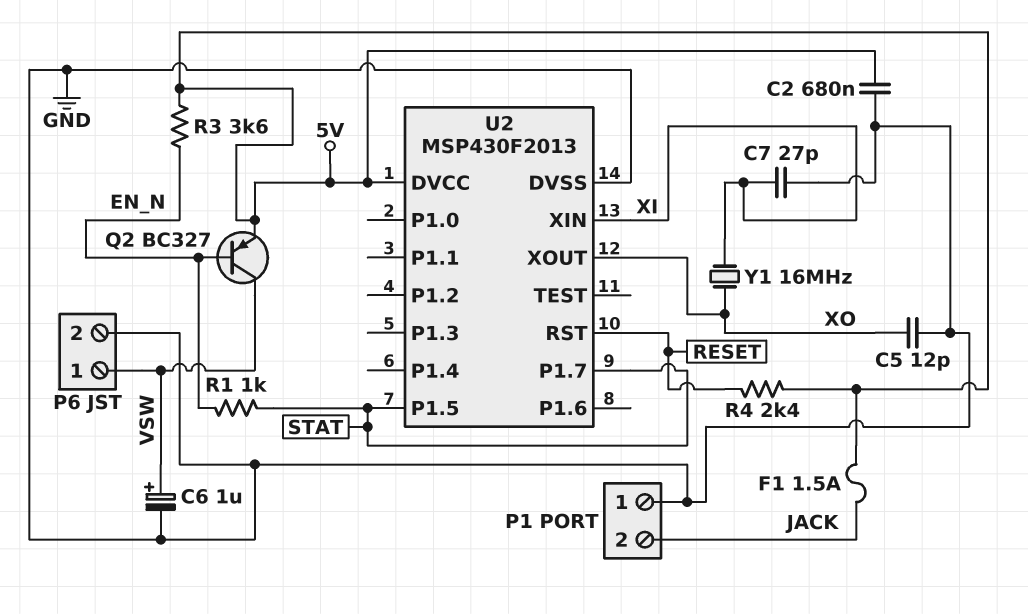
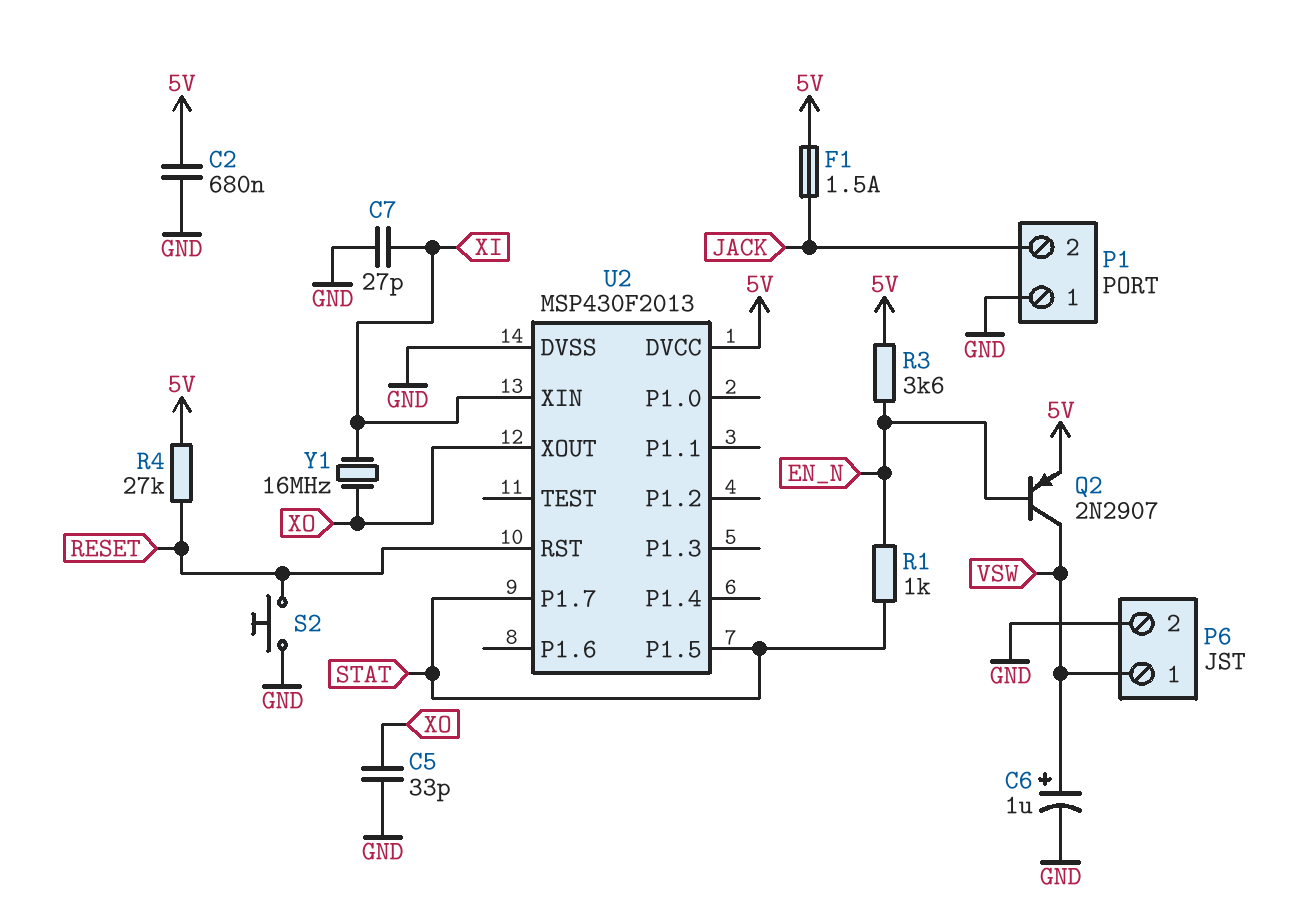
C5: 12pF (GND, XO) -> 33pF (GND, XO)
Q2: PNP BC327 (B EN_N, C VSW, E 5V) -> PNP 2N2907 (B EN_N, C VSW, E 5V)
R4: 2.4k (5V, RESET) -> 27k (5V, RESET)
S2: none -> button (GND, RESET)

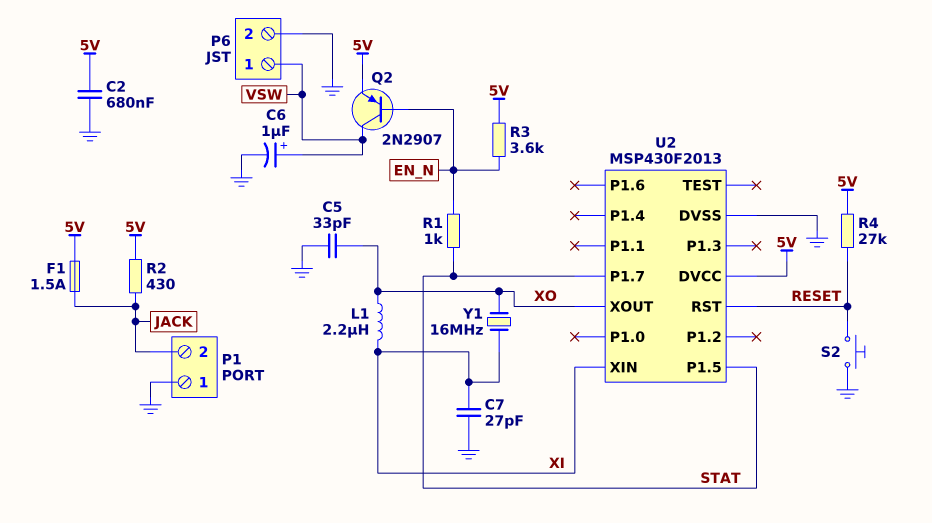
L1: none -> 2.2uH (XI, XO)
R2: none -> 430 (5V, JACK)

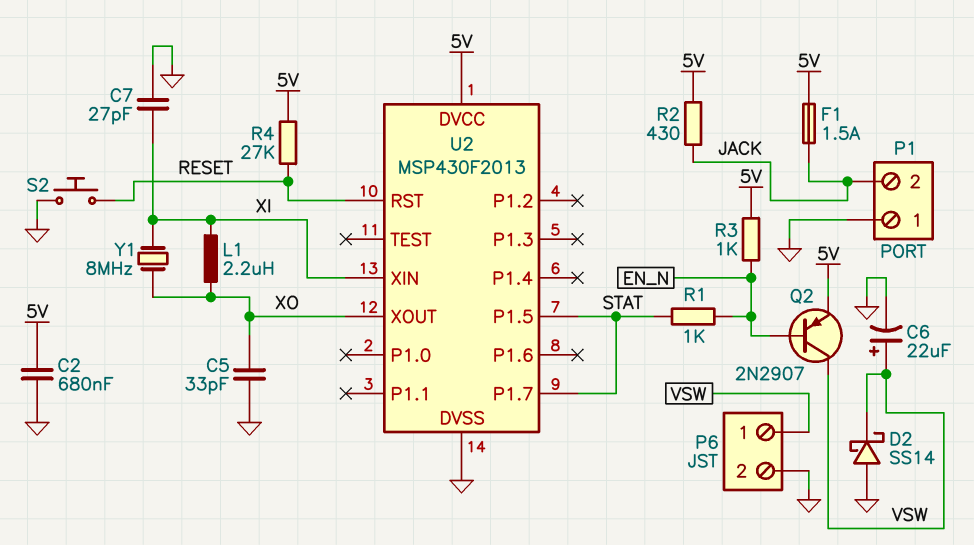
C6: 1uF (plus VSW, minus GND) -> 22uF (plus VSW, minus GND)
D2: none -> schottky SS14 (A GND, K VSW)
R3: 3.6k (5V, EN_N) -> 1k (5V, EN_N)
Y1: 16MHz (XI, XO) -> 8MHz (XI, XO)

